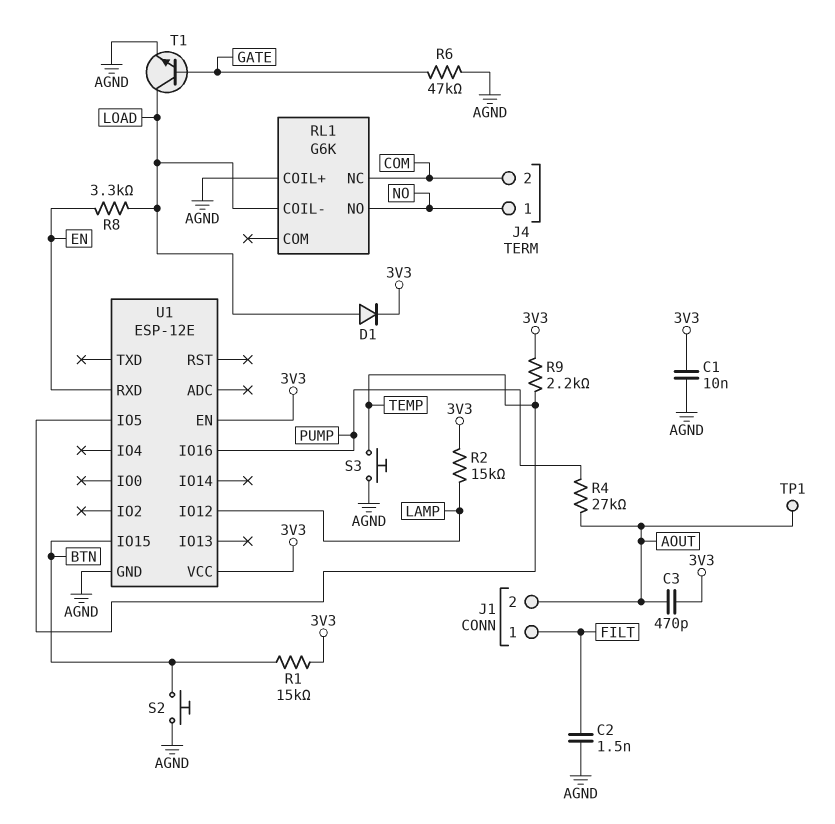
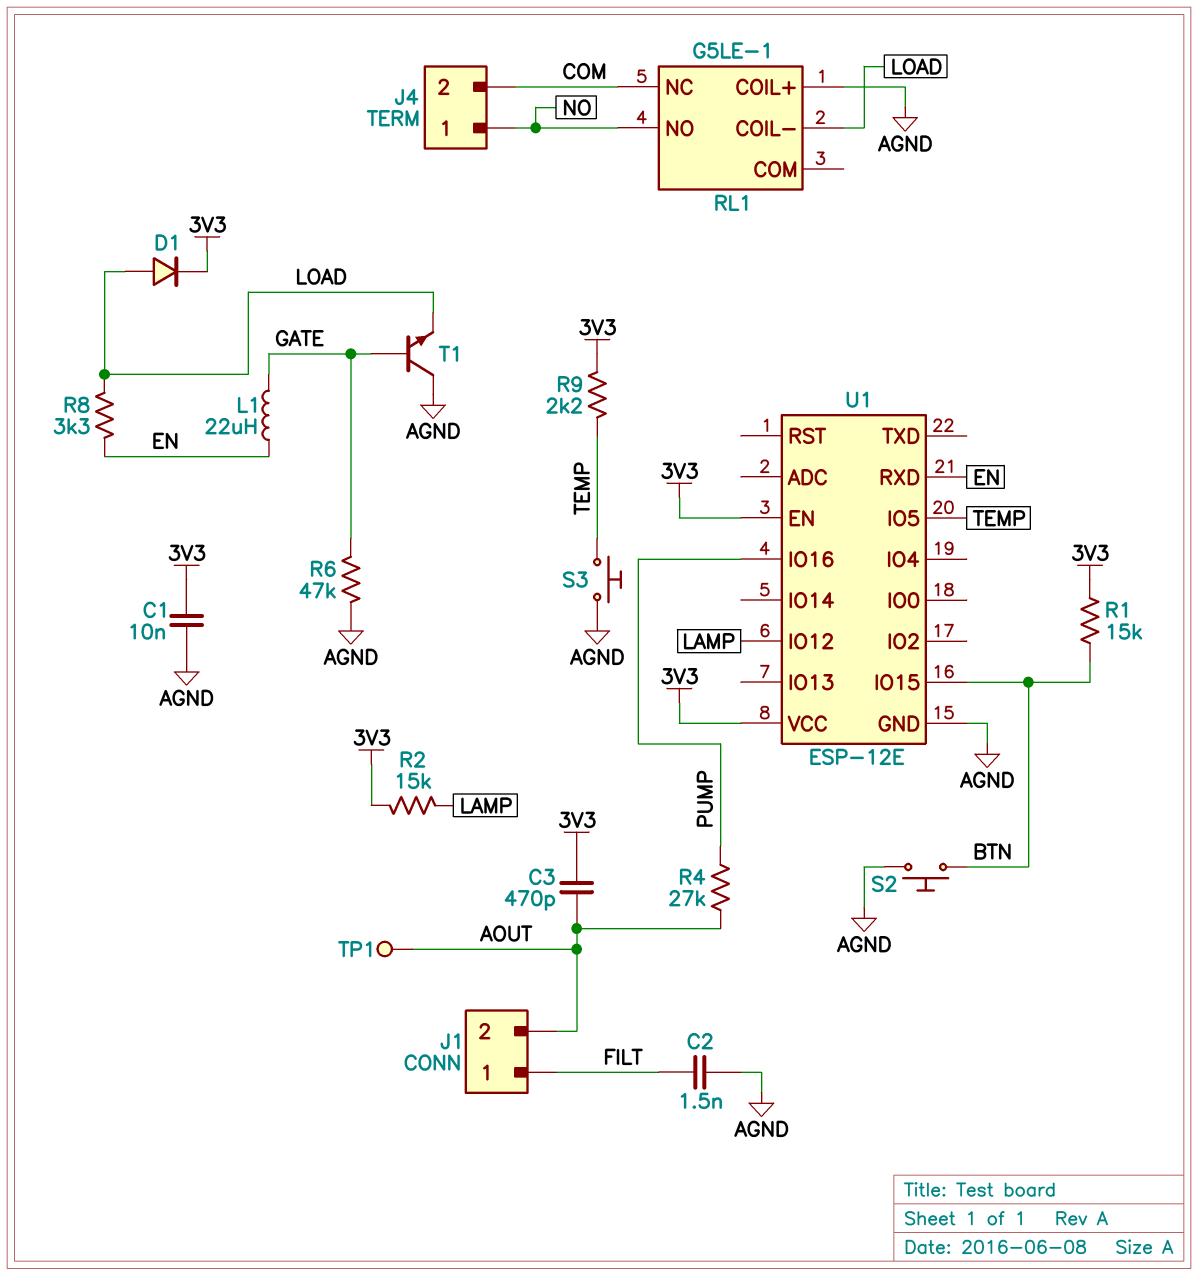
L1: none -> 22uH (EN, GATE)
RL1: G6K -> G5LE-1
T1: NPN (B GATE, C LOAD, E AGND) -> NPN (B GATE, C AGND, E LOAD)

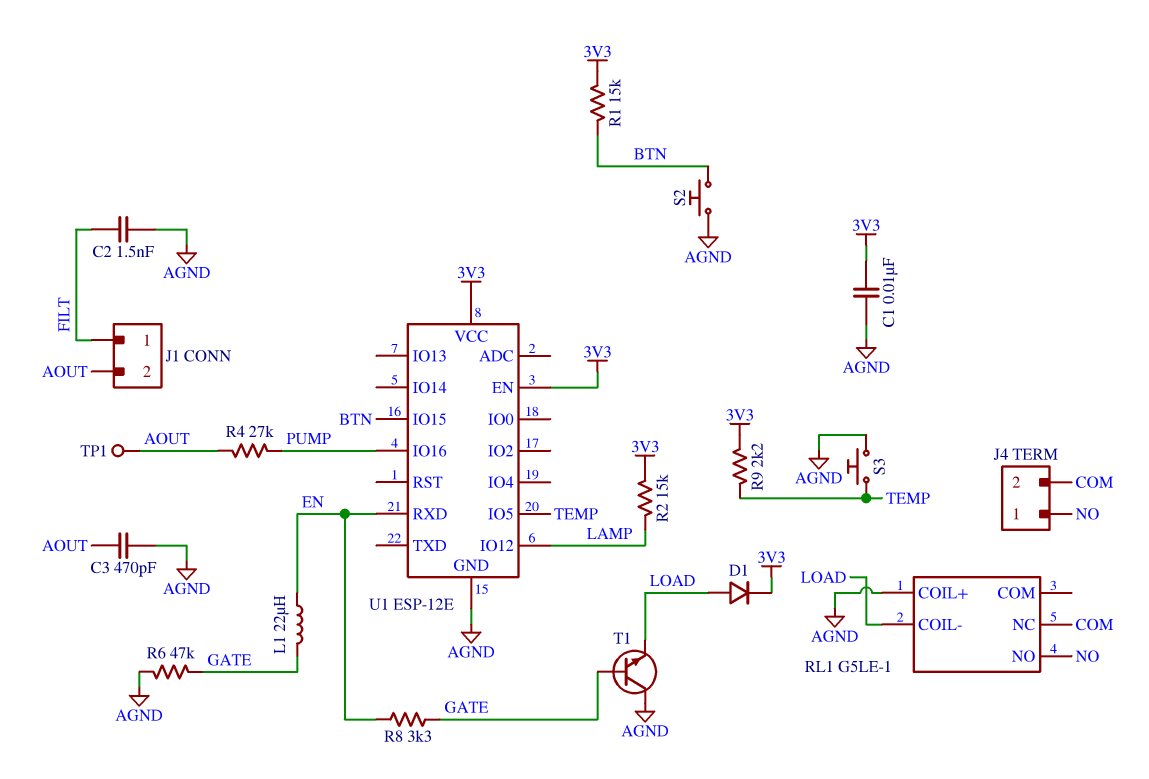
C3: 470pF (3V3, AOUT) -> 470pF (AGND, AOUT)
R8: 3.3k (EN, LOAD) -> 3.3k (EN, GATE)

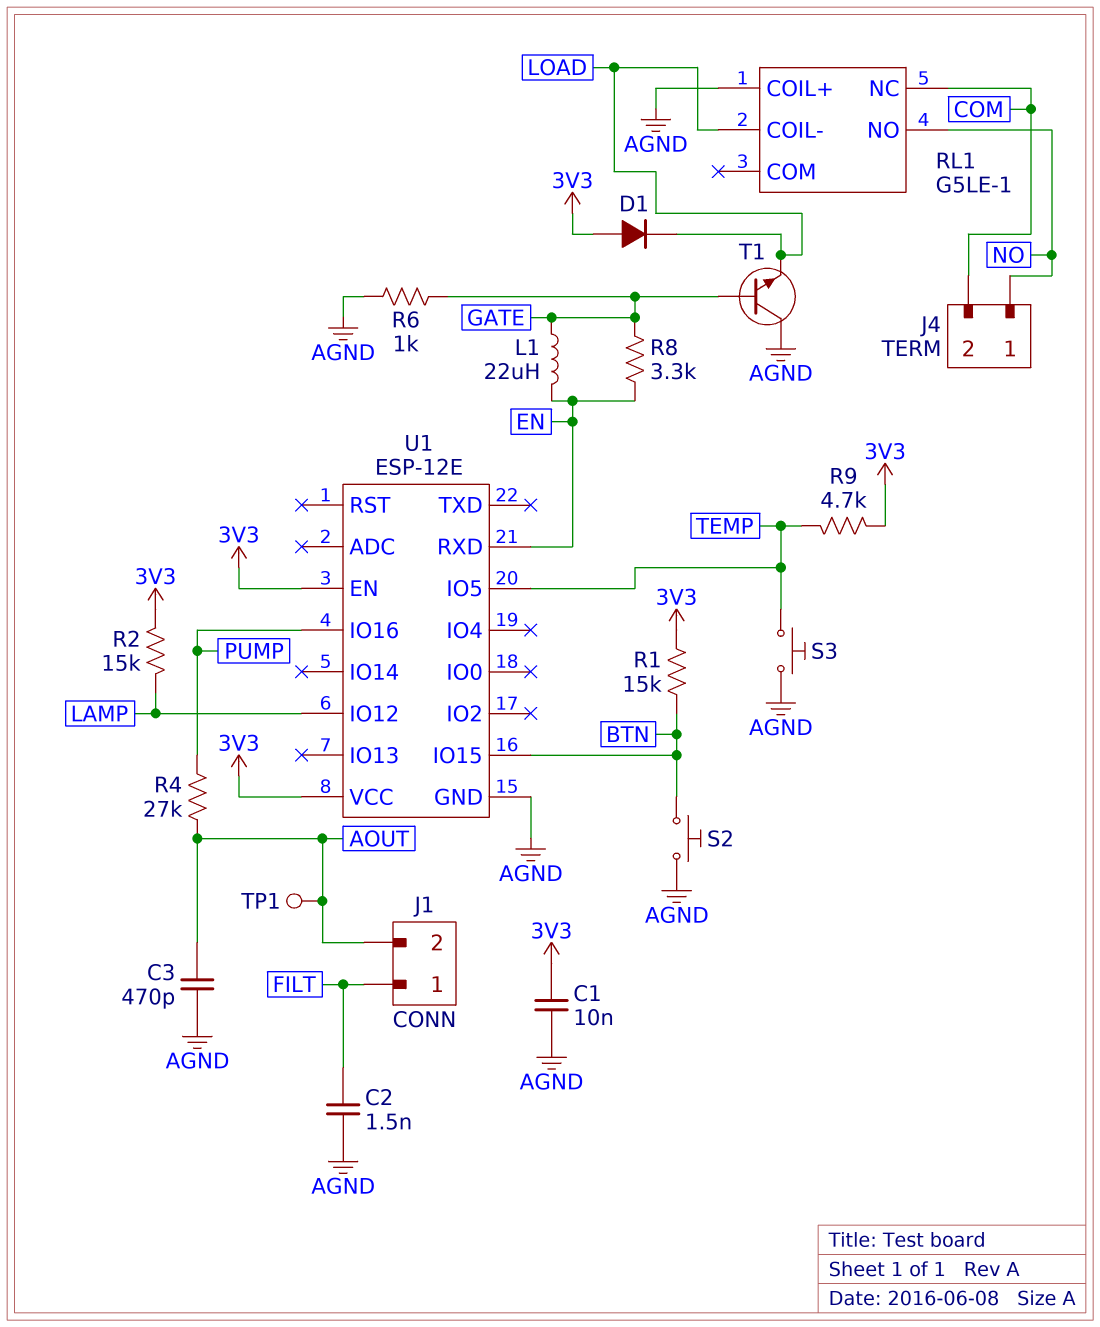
D1: diode (A LOAD, K 3V3) -> diode (A 3V3, K LOAD)
R6: 47k (AGND, GATE) -> 1k (AGND, GATE)
R9: 2.2k (3V3, TEMP) -> 4.7k (3V3, TEMP)

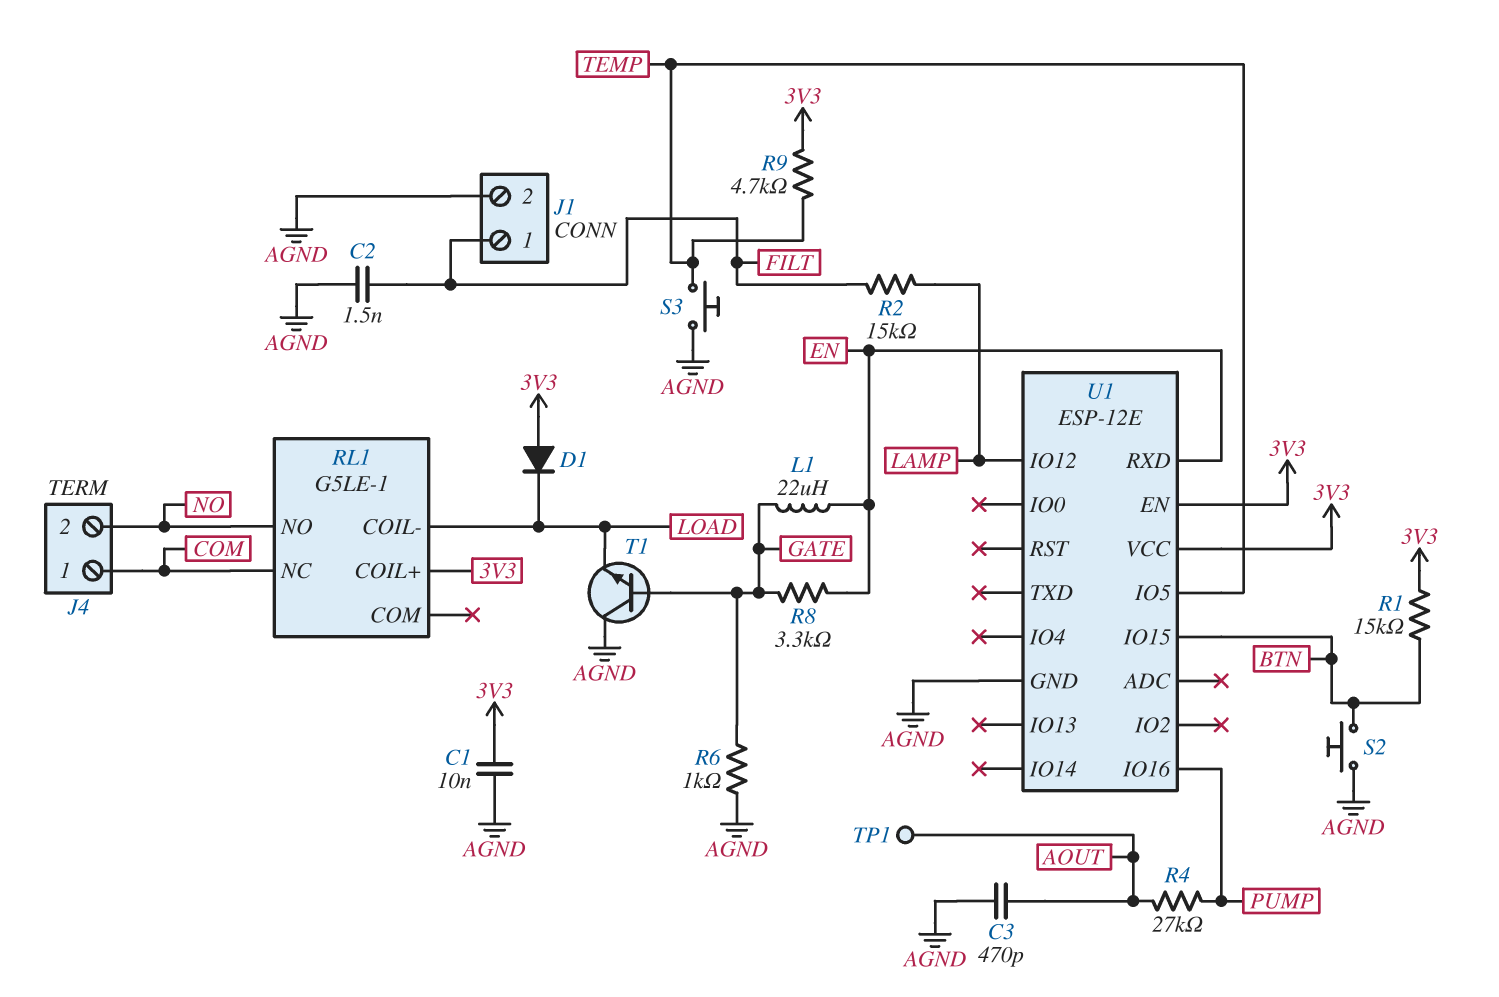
J1 pin 2: AOUT -> AGND
J4 pin 1: NO -> COM
J4 pin 2: COM -> NO
R2: 15k (3V3, LAMP) -> 15k (FILT, LAMP)
RL1 pin COIL+: AGND -> 3V3

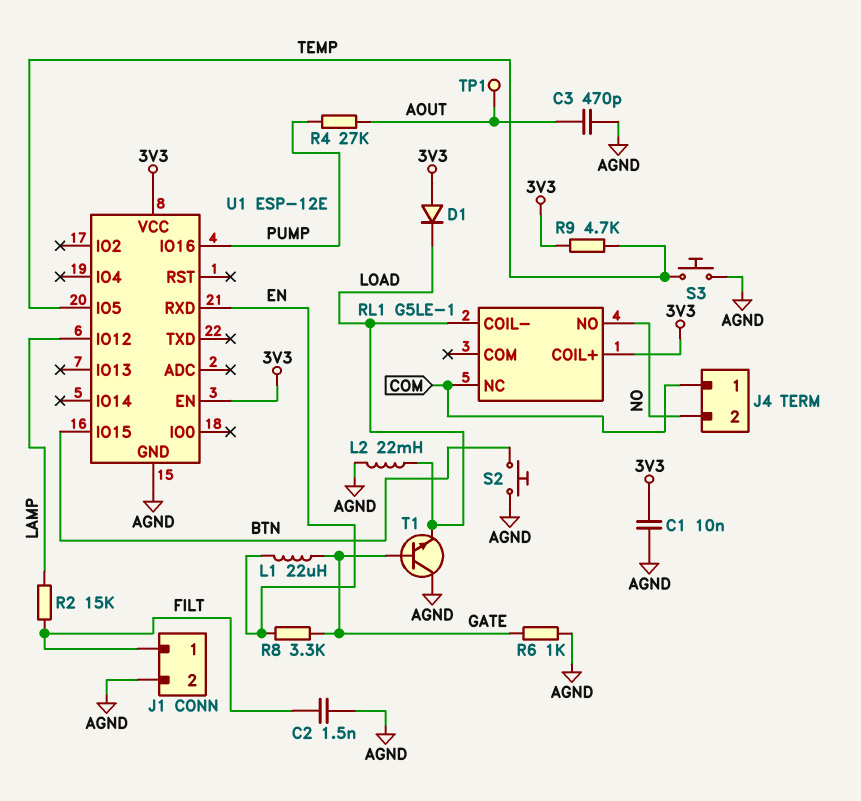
L2: none -> 22mH (AGND, LOAD)
R1: 15k (3V3, BTN) -> none

